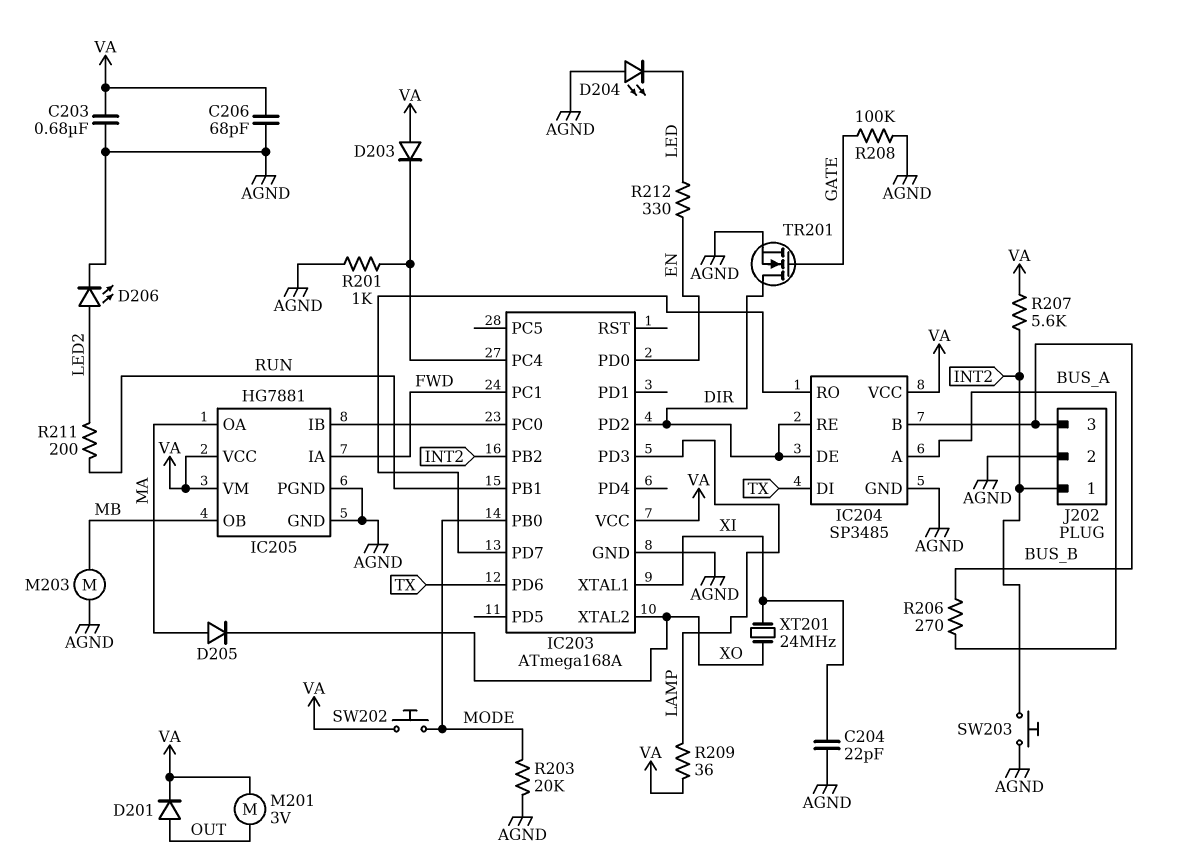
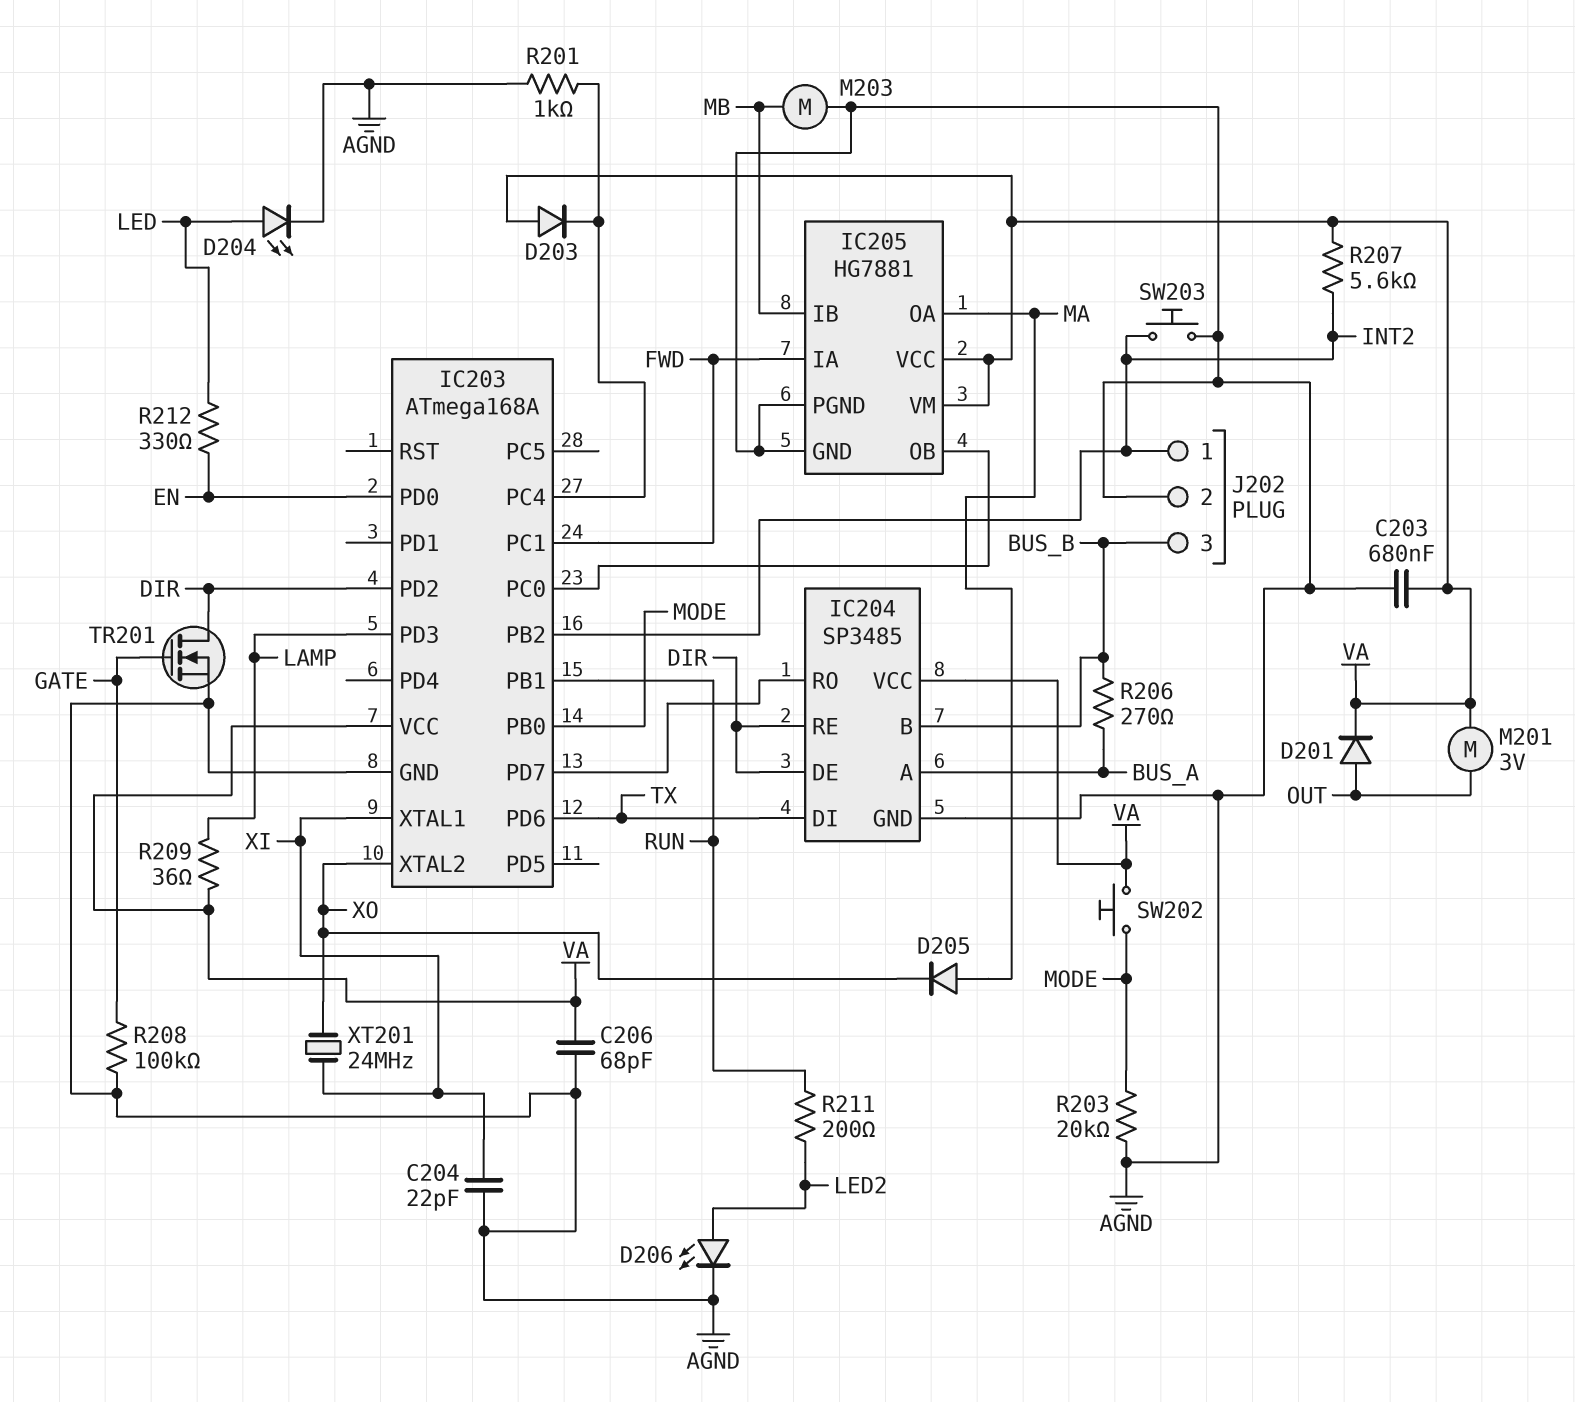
D204: LED (A AGND, K LED) -> LED (A LED, K AGND)
IC205 pin IB: IC203/PC0 -> MB
IC205 pin OB: MB -> IC203/PC0

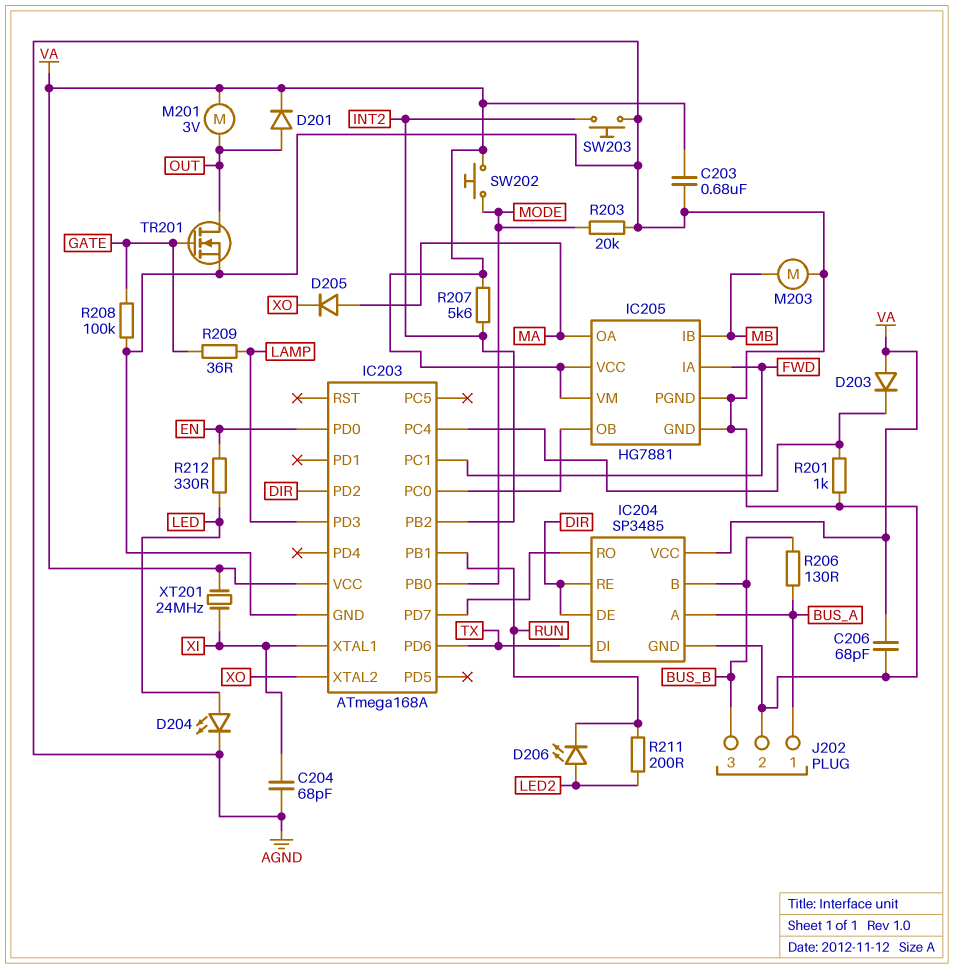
C204: 22pF (AGND, XI) -> 68pF (AGND, XI)
D206: LED (A LED2, K AGND) -> LED (A LED2, K RUN)
J202 pin 1: INT2 -> BUS_A
R206: 270 (BUS_A, BUS_B) -> 130 (BUS_A, BUS_B)
R209: 36 (LAMP, VA) -> 36 (GATE, LAMP)
TR201: NMOS (G GATE, D DIR, S AGND) -> NMOS (G GATE, D OUT, S AGND)
XT201: 24MHz (XI, XO) -> 24MHz (VA, XI)

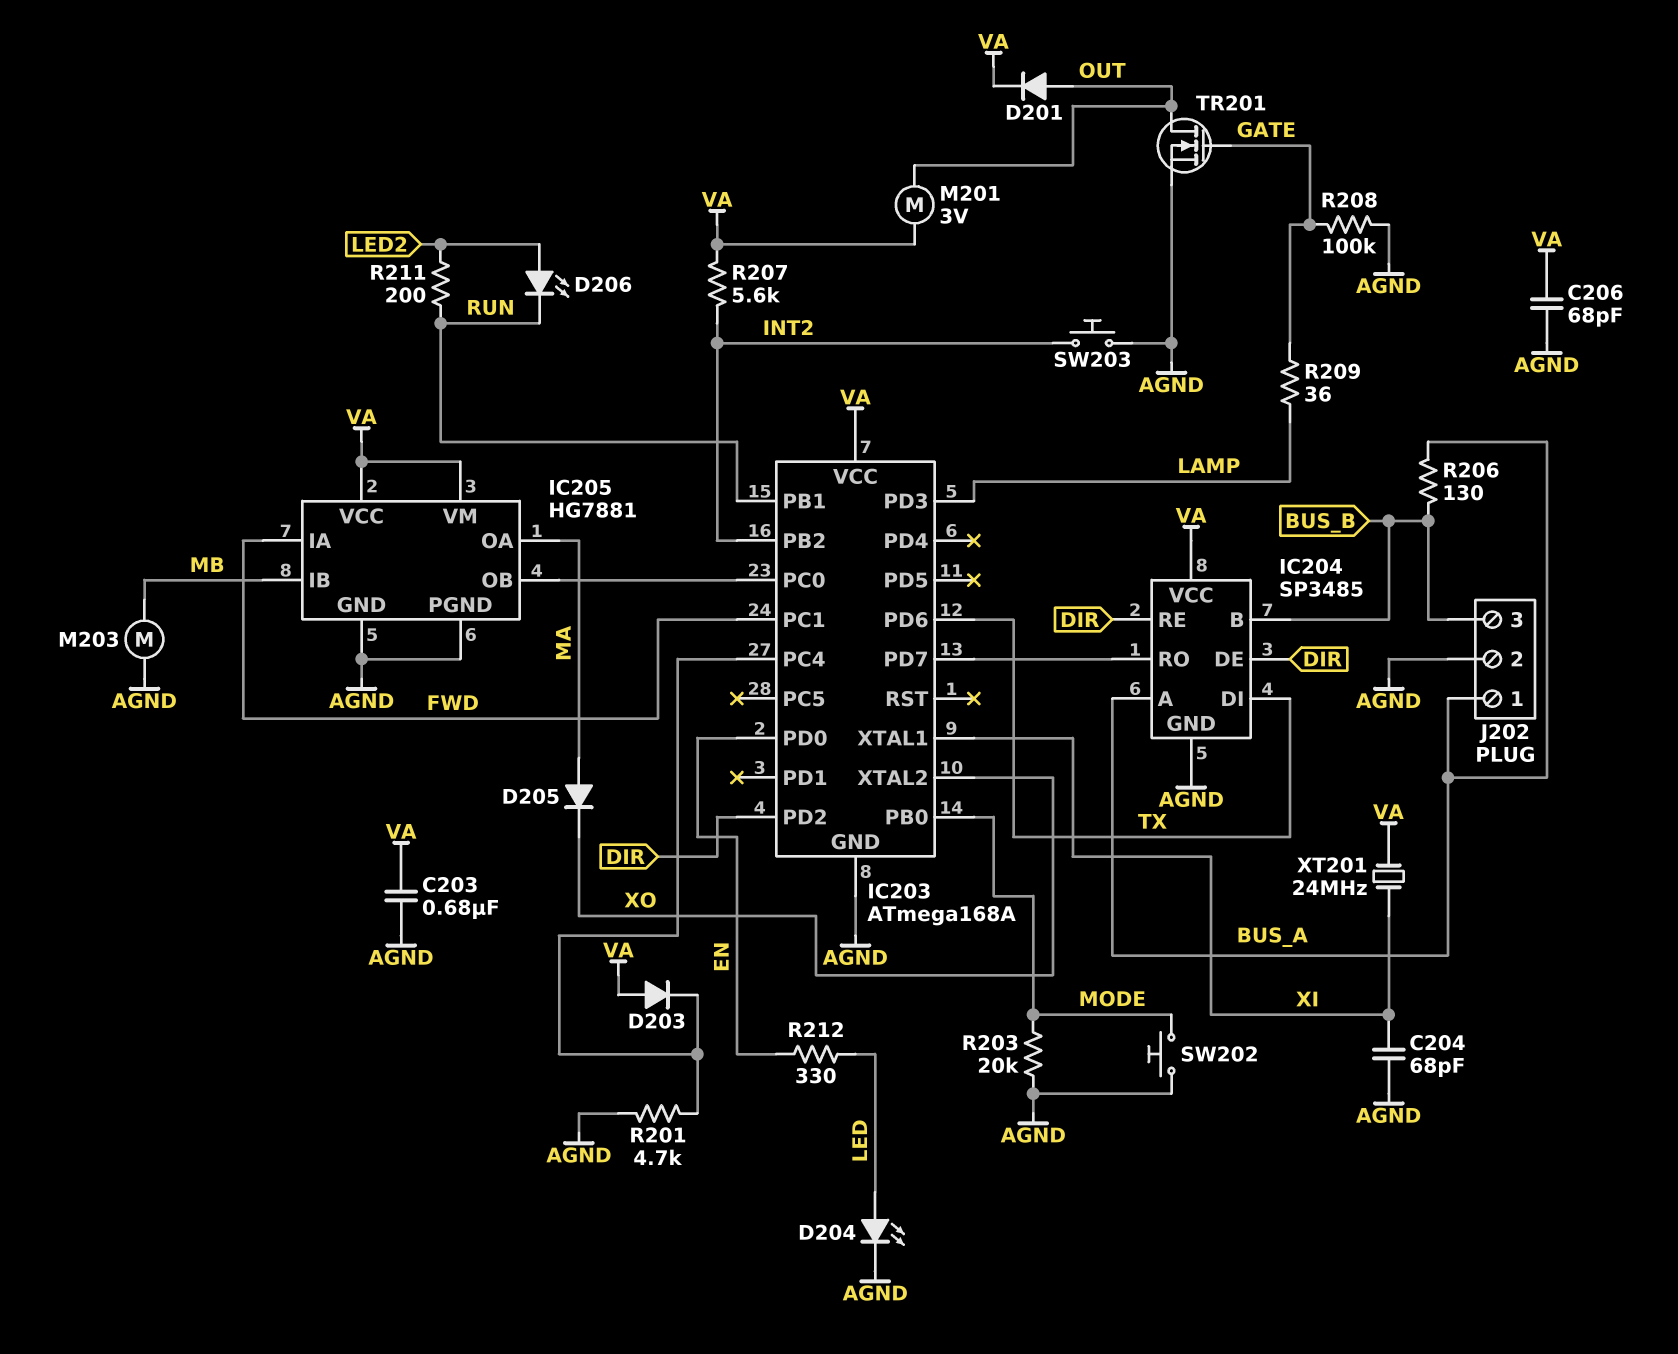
R201: 1k (AGND, IC203/PC4) -> 4.7k (AGND, IC203/PC4)
SW202: button (MODE, VA) -> button (AGND, MODE)

